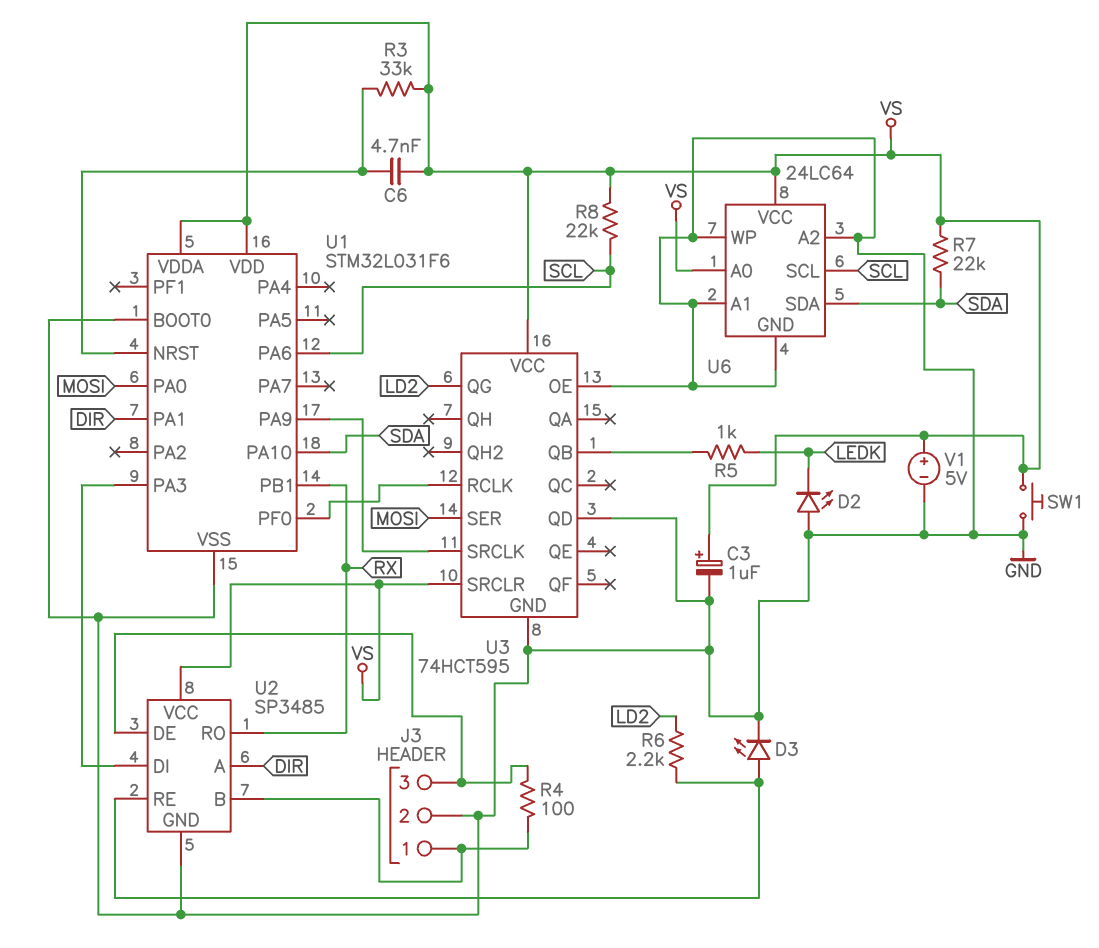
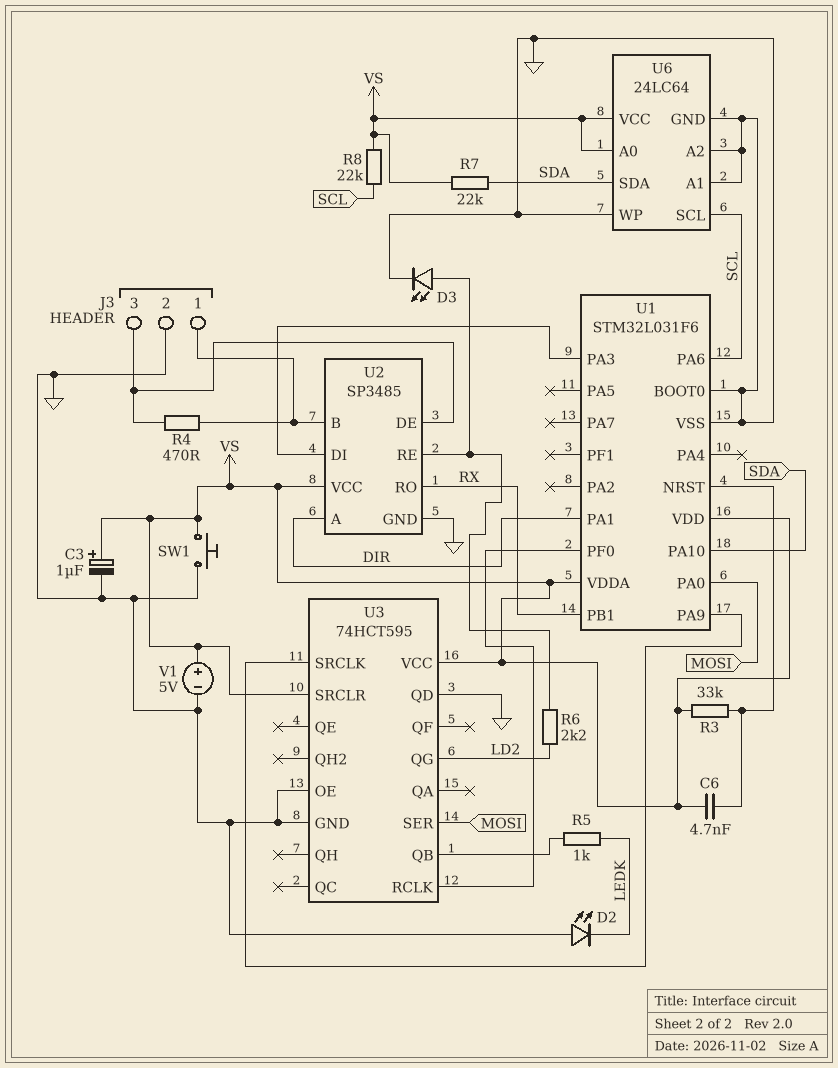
R4: 100 (J3/1, J3/3) -> 470 (J3/1, J3/3)

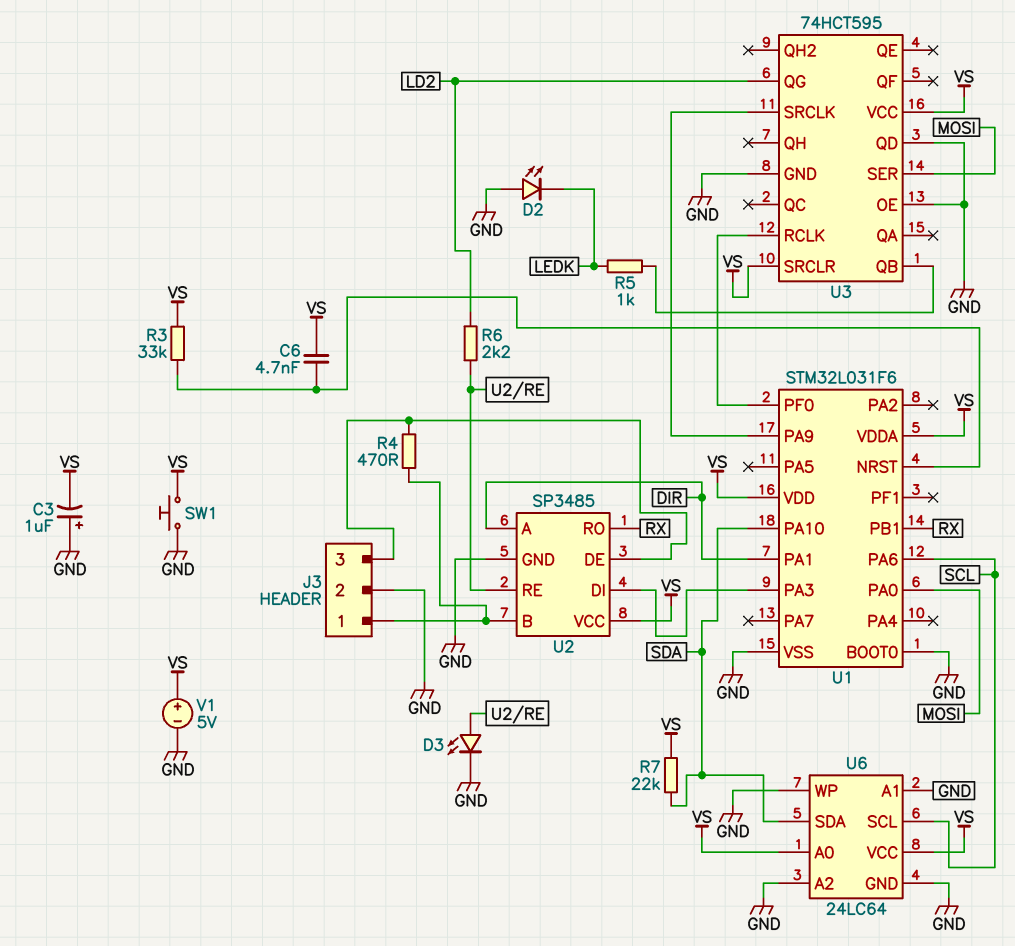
C3: 1uF (plus VS, minus GND) -> 1uF (plus GND, minus VS)
R8: 22k (SCL, VS) -> none

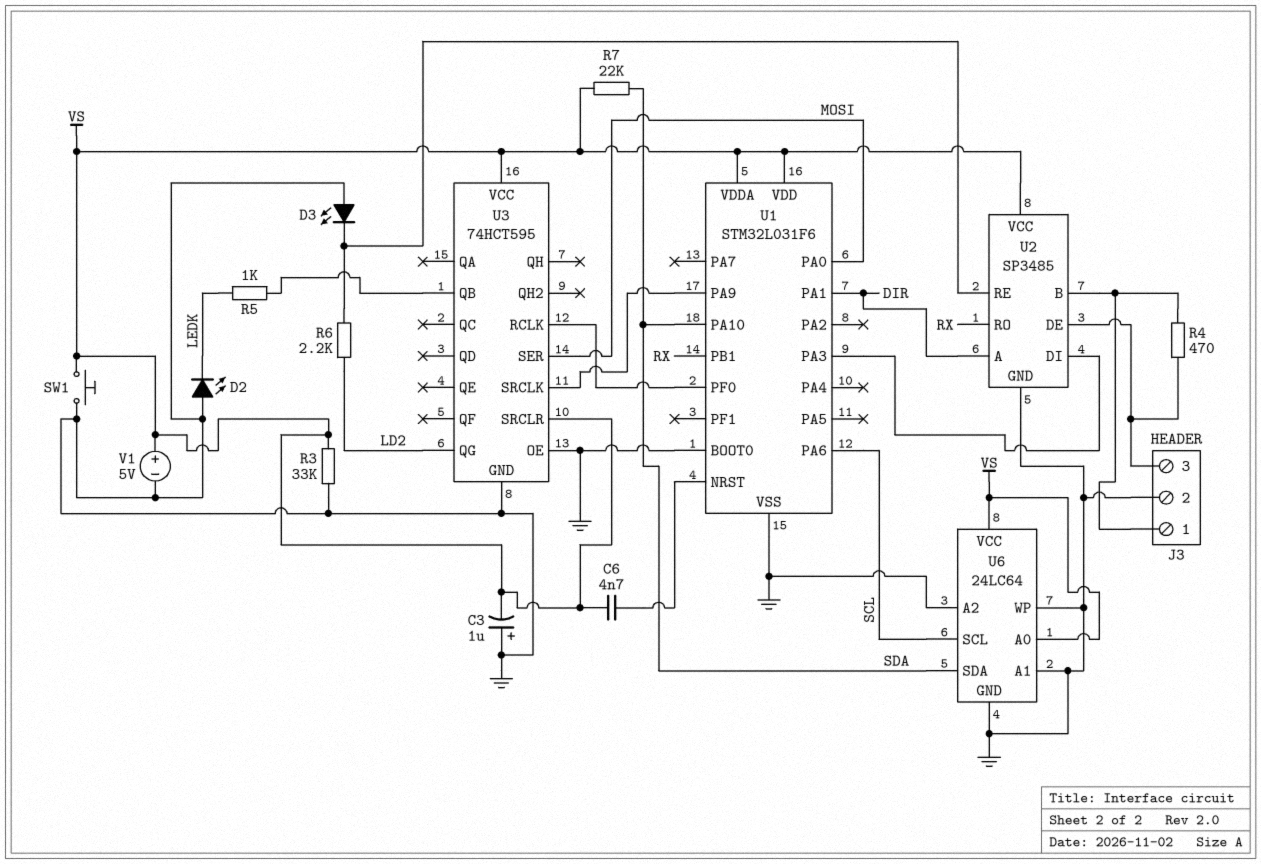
D3: LED (A U2/RE, K GND) -> LED (A GND, K U2/RE)
R3: 33k (U1/NRST, VS) -> 33k (GND, VS)
U3 pin QD: GND -> none

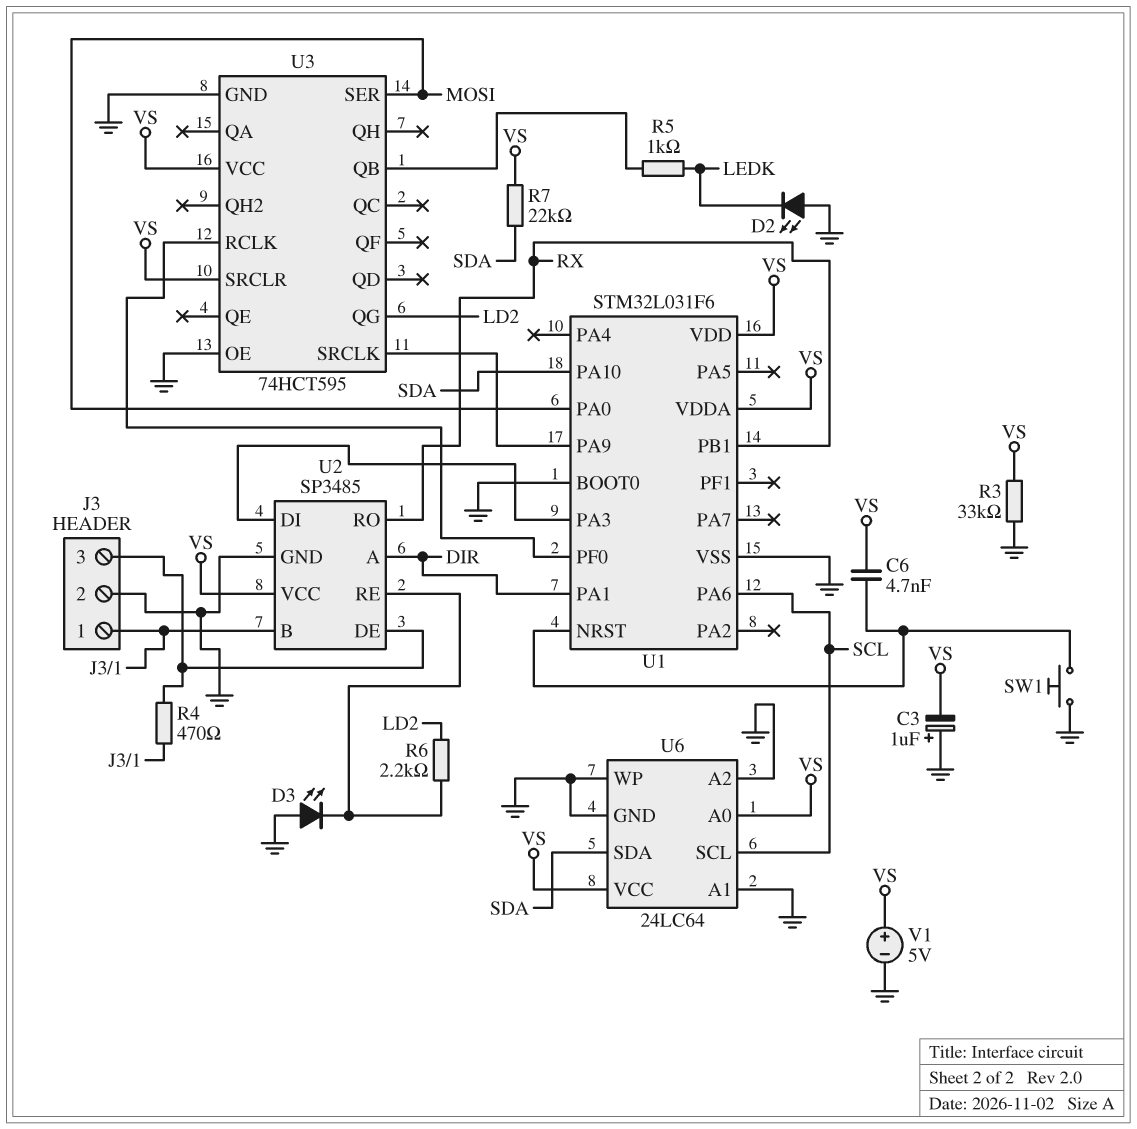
SW1: button (GND, VS) -> button (GND, U1/NRST)

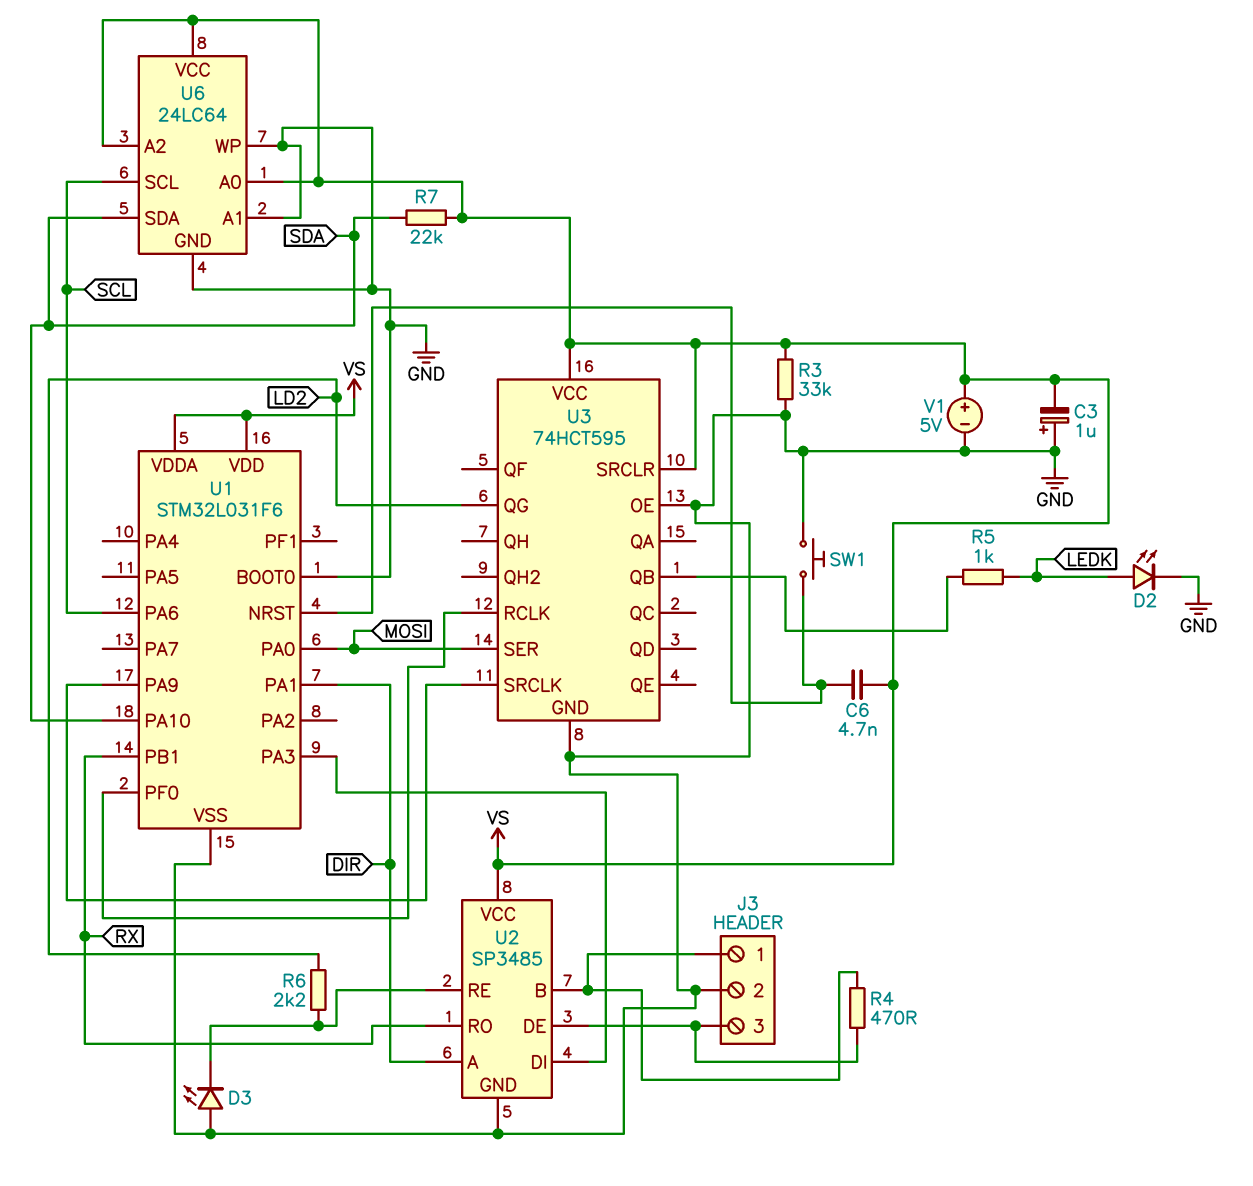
D2: LED (A GND, K LEDK) -> LED (A LEDK, K GND)
U6 pin A2: GND -> VS

